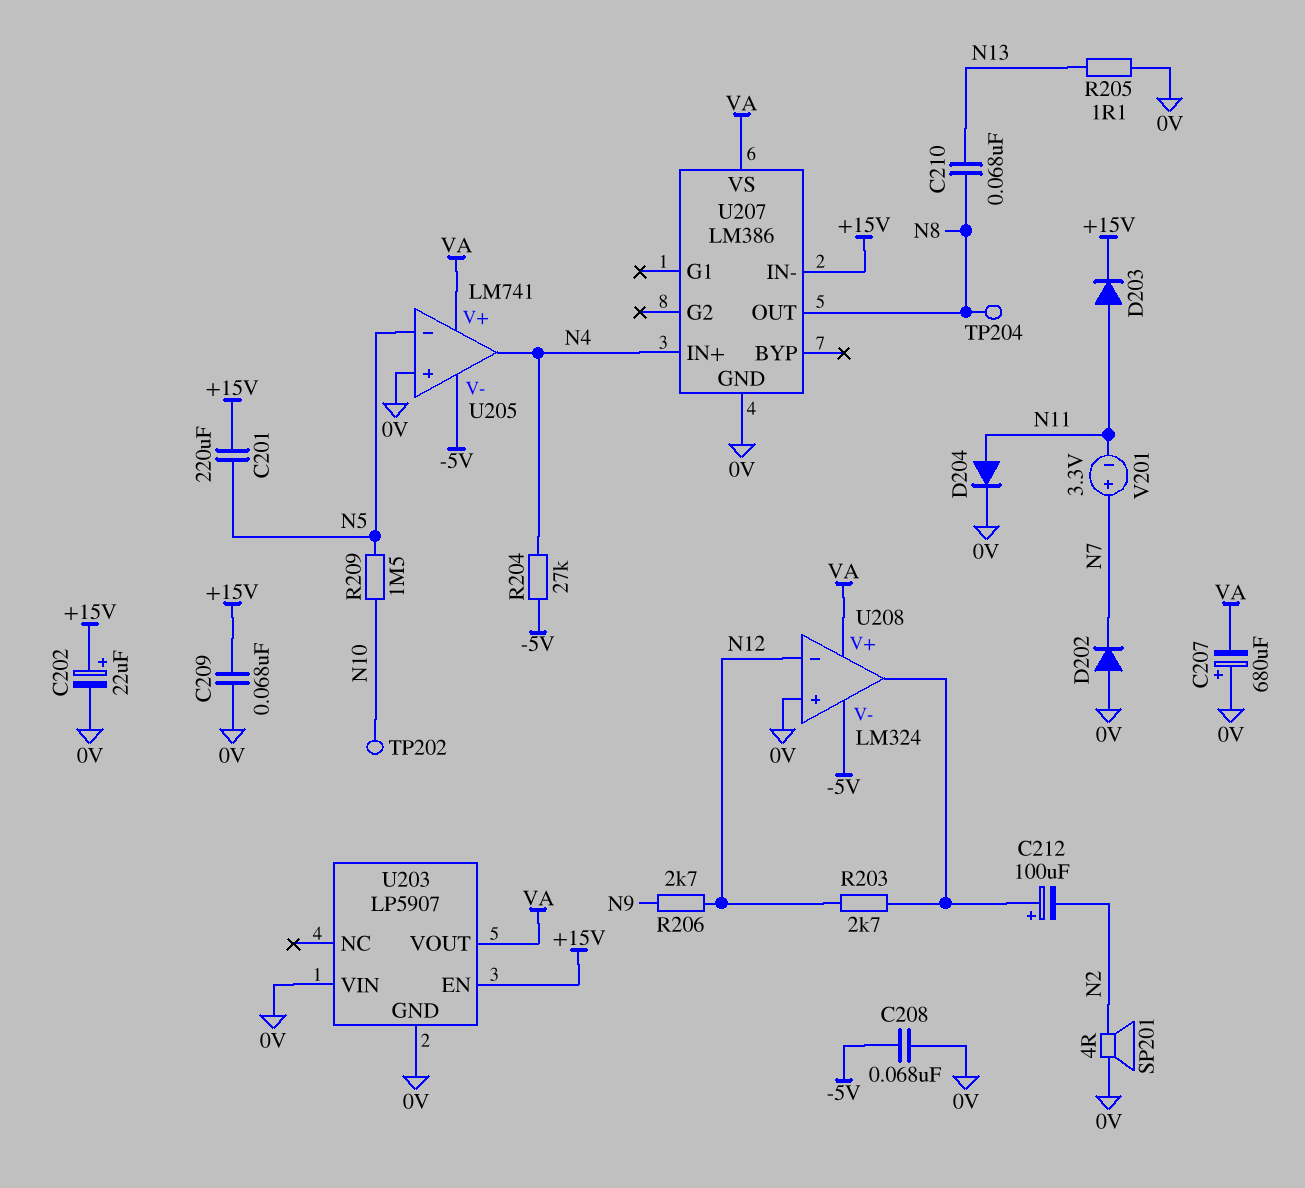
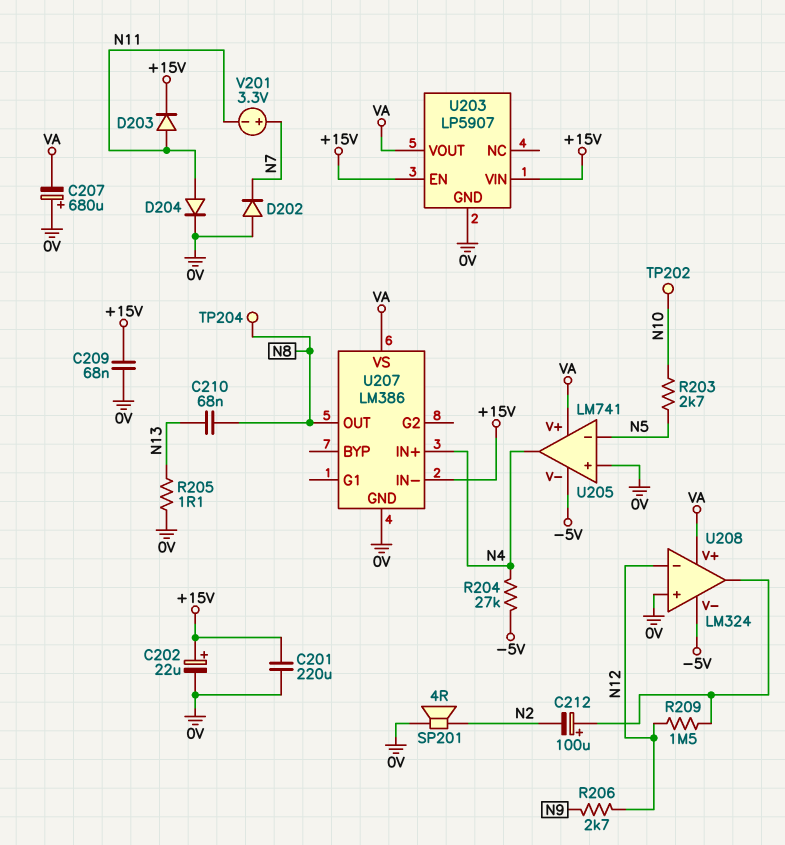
C201: 220uF (+15V, N5) -> 220uF (+15V, 0V)
C208: 68nF (-5V, 0V) -> none
R203: 2.7k (N12, U208/out) -> 2.7k (N5, N10)
R209: 1.5M (N5, N10) -> 1.5M (N12, U208/out)
U203 pin VIN: 0V -> +15V

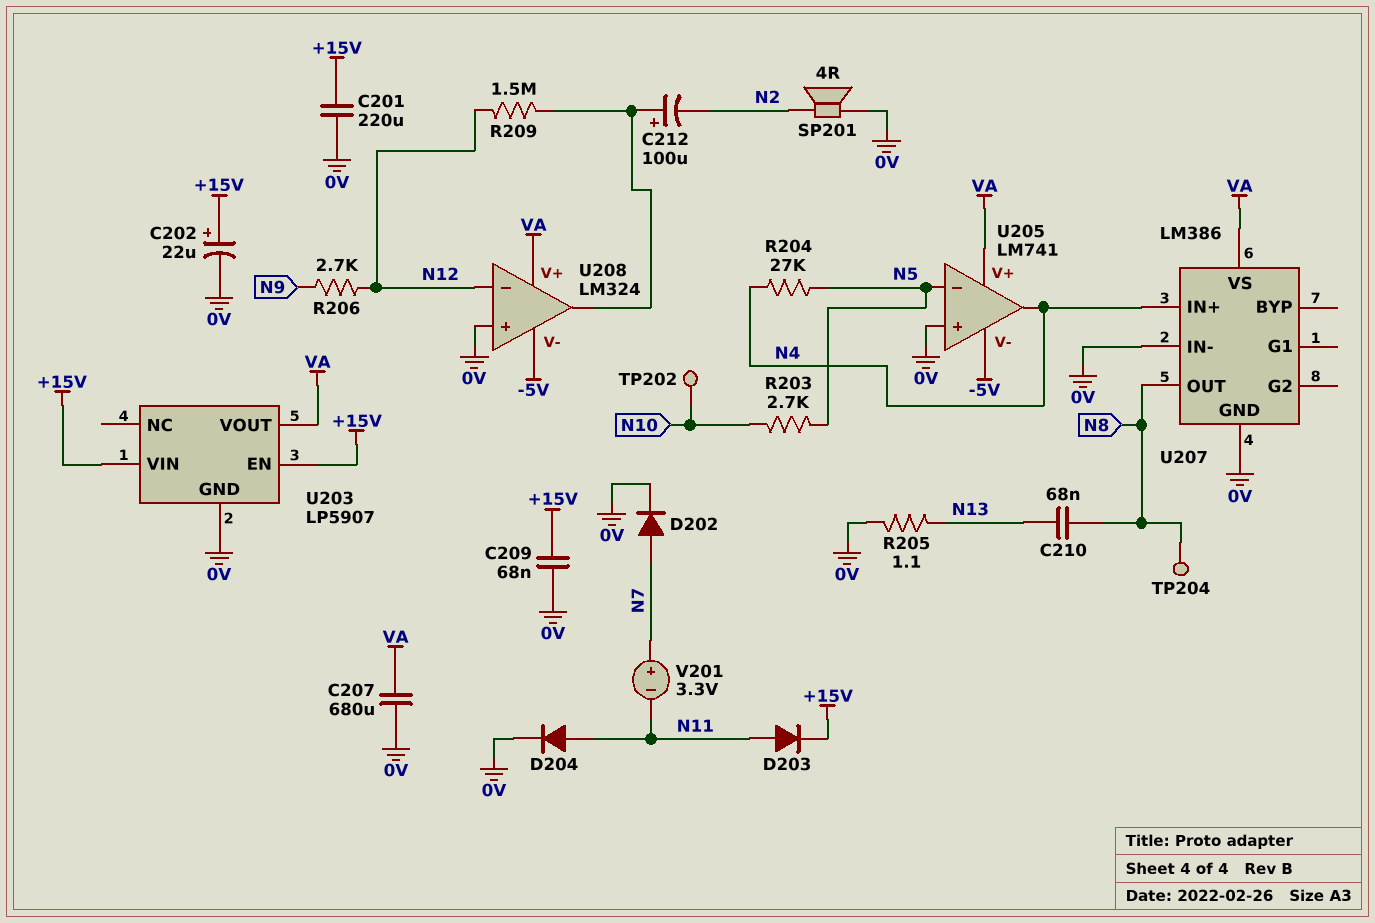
C207: 680uF (plus 0V, minus VA) -> 680uF (0V, VA)
D202: diode (A 0V, K N7) -> diode (A N7, K 0V)
R204: 27k (-5V, N4) -> 27k (N4, N5)
U207 pin IN-: +15V -> 0V

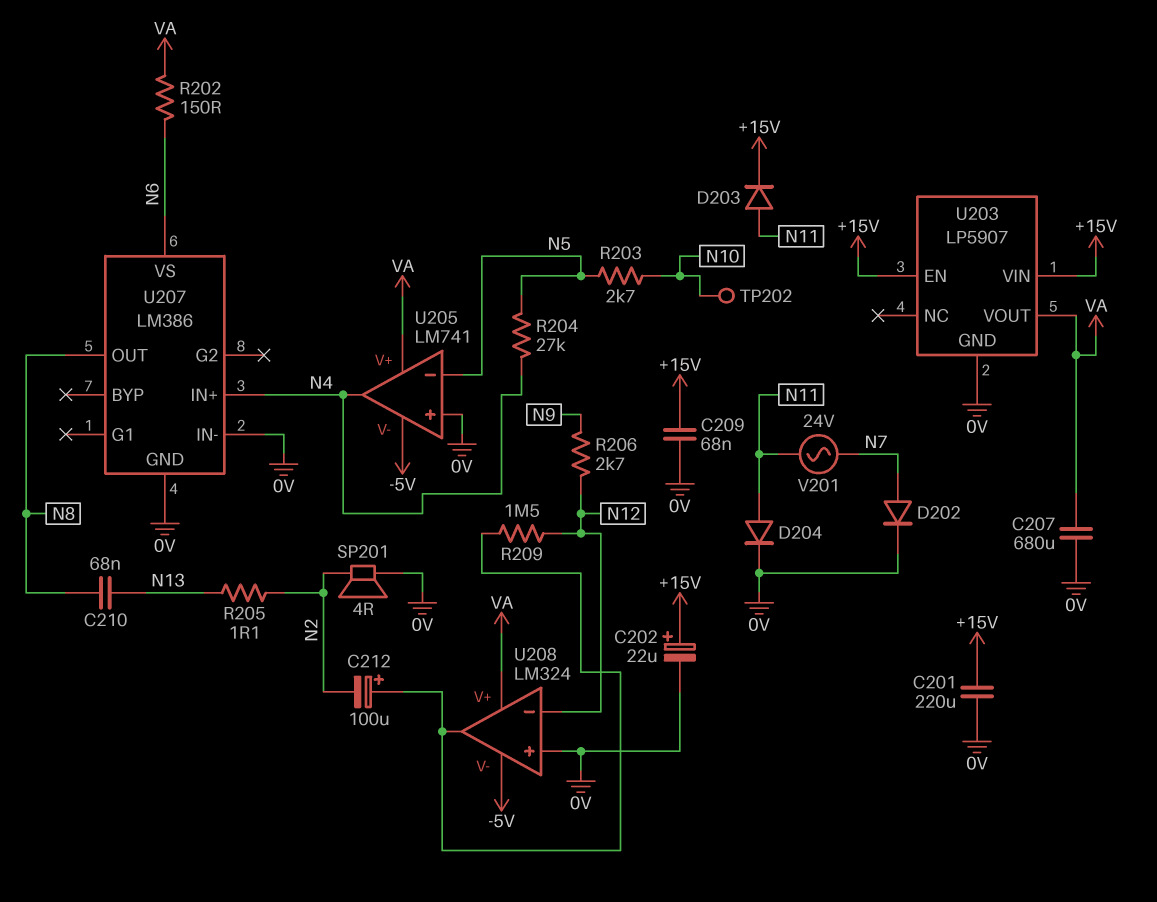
R202: none -> 150 (N6, VA)
R205: 1.1 (0V, N13) -> 1.1 (N2, N13)
TP204: test point (N8) -> none
U207 pin VS: VA -> N6
V201: 3.3V (plus N7, minus N11) -> AC 24V (N7, N11)

